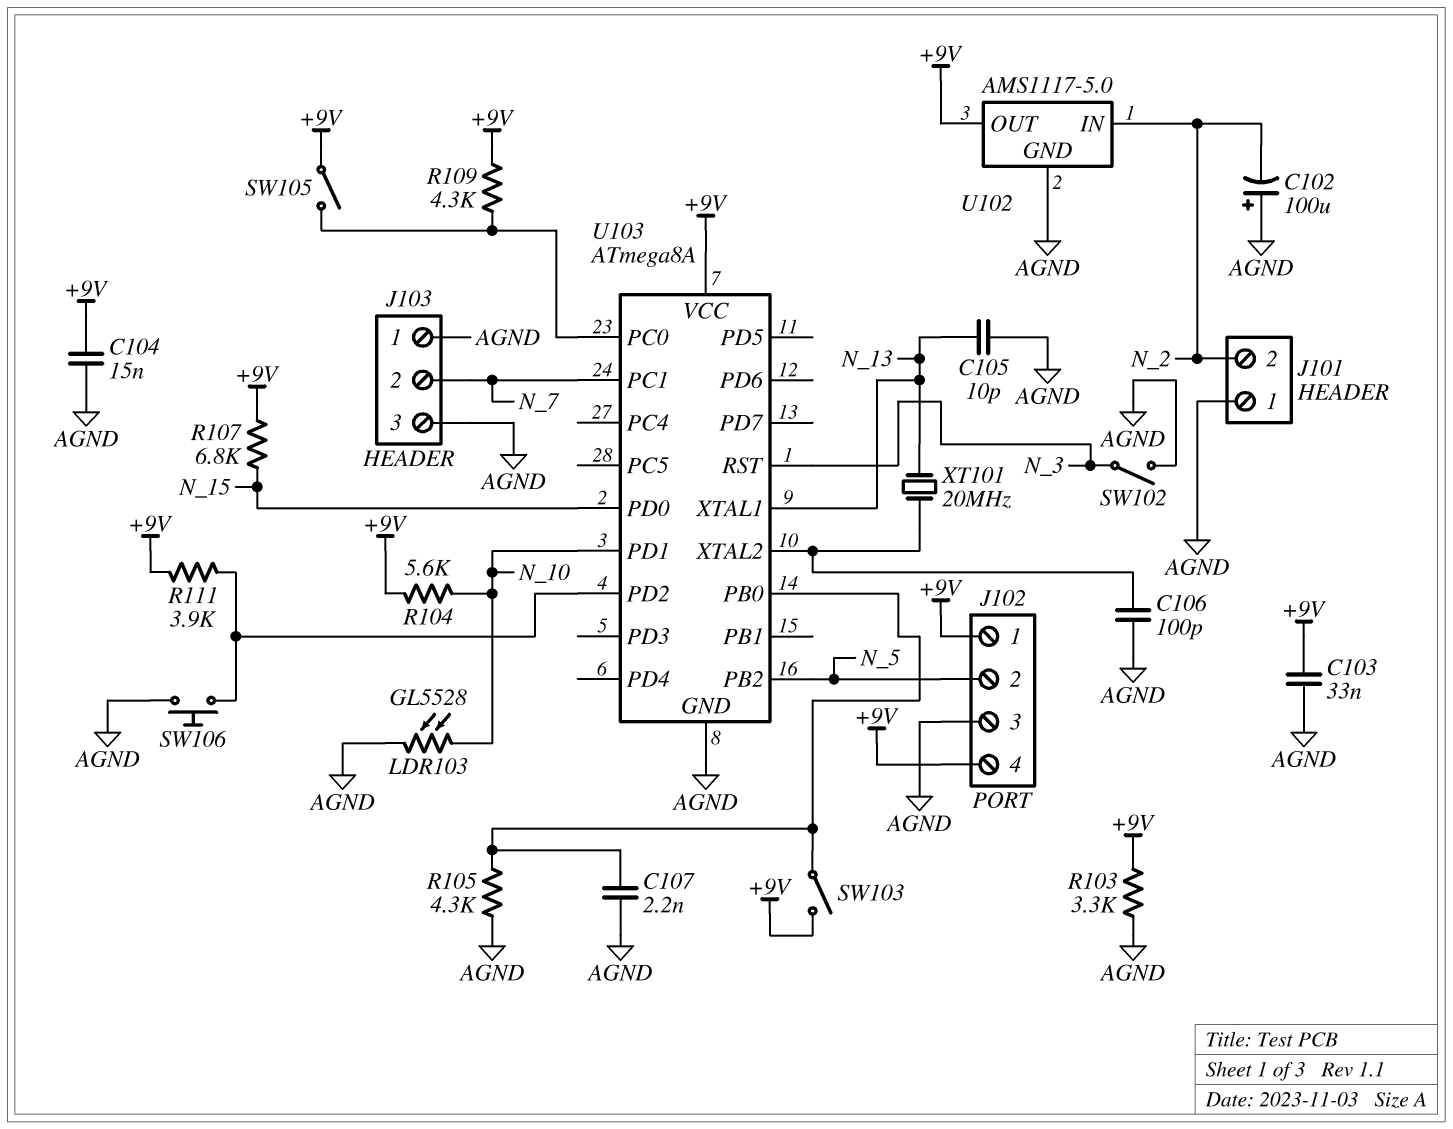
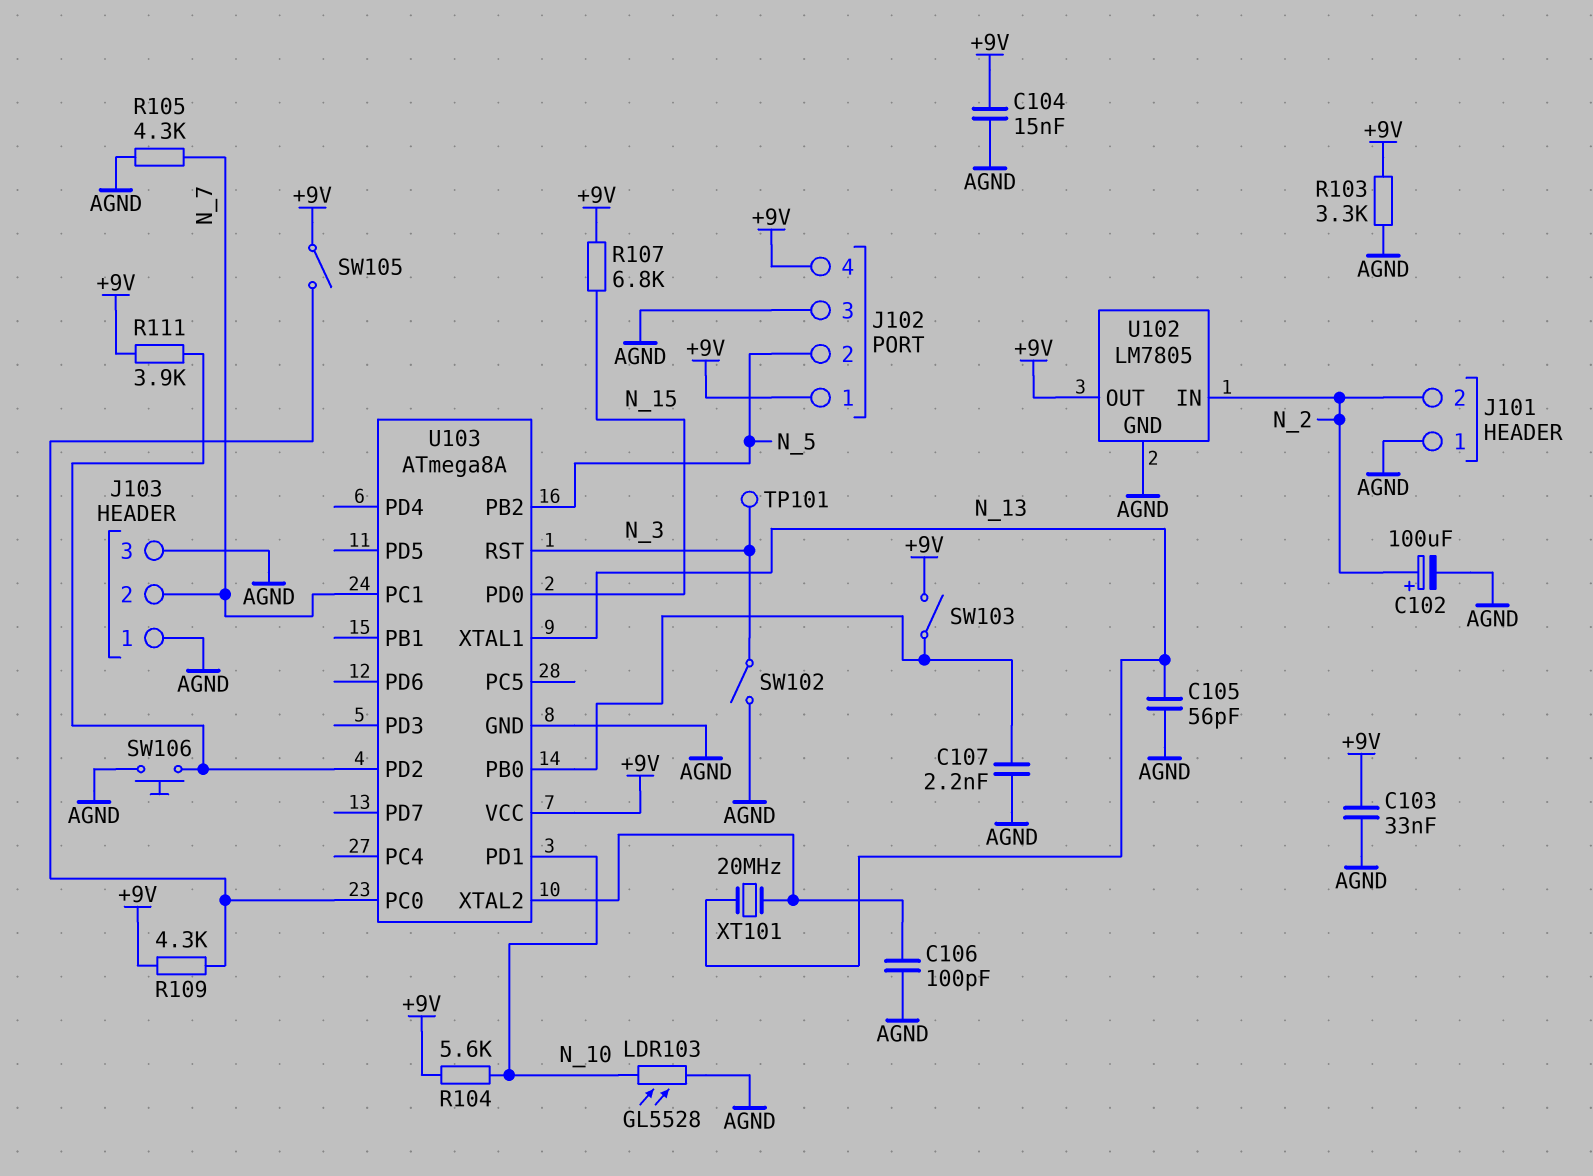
C102: 100uF (plus AGND, minus N_2) -> 100uF (plus N_2, minus AGND)
C105: 10pF (AGND, N_13) -> 56pF (AGND, N_13)
R105: 4.3k (AGND, U103/PB0) -> 4.3k (AGND, N_7)
TP101: none -> test point (N_3)
U102: AMS1117-5.0 -> LM7805

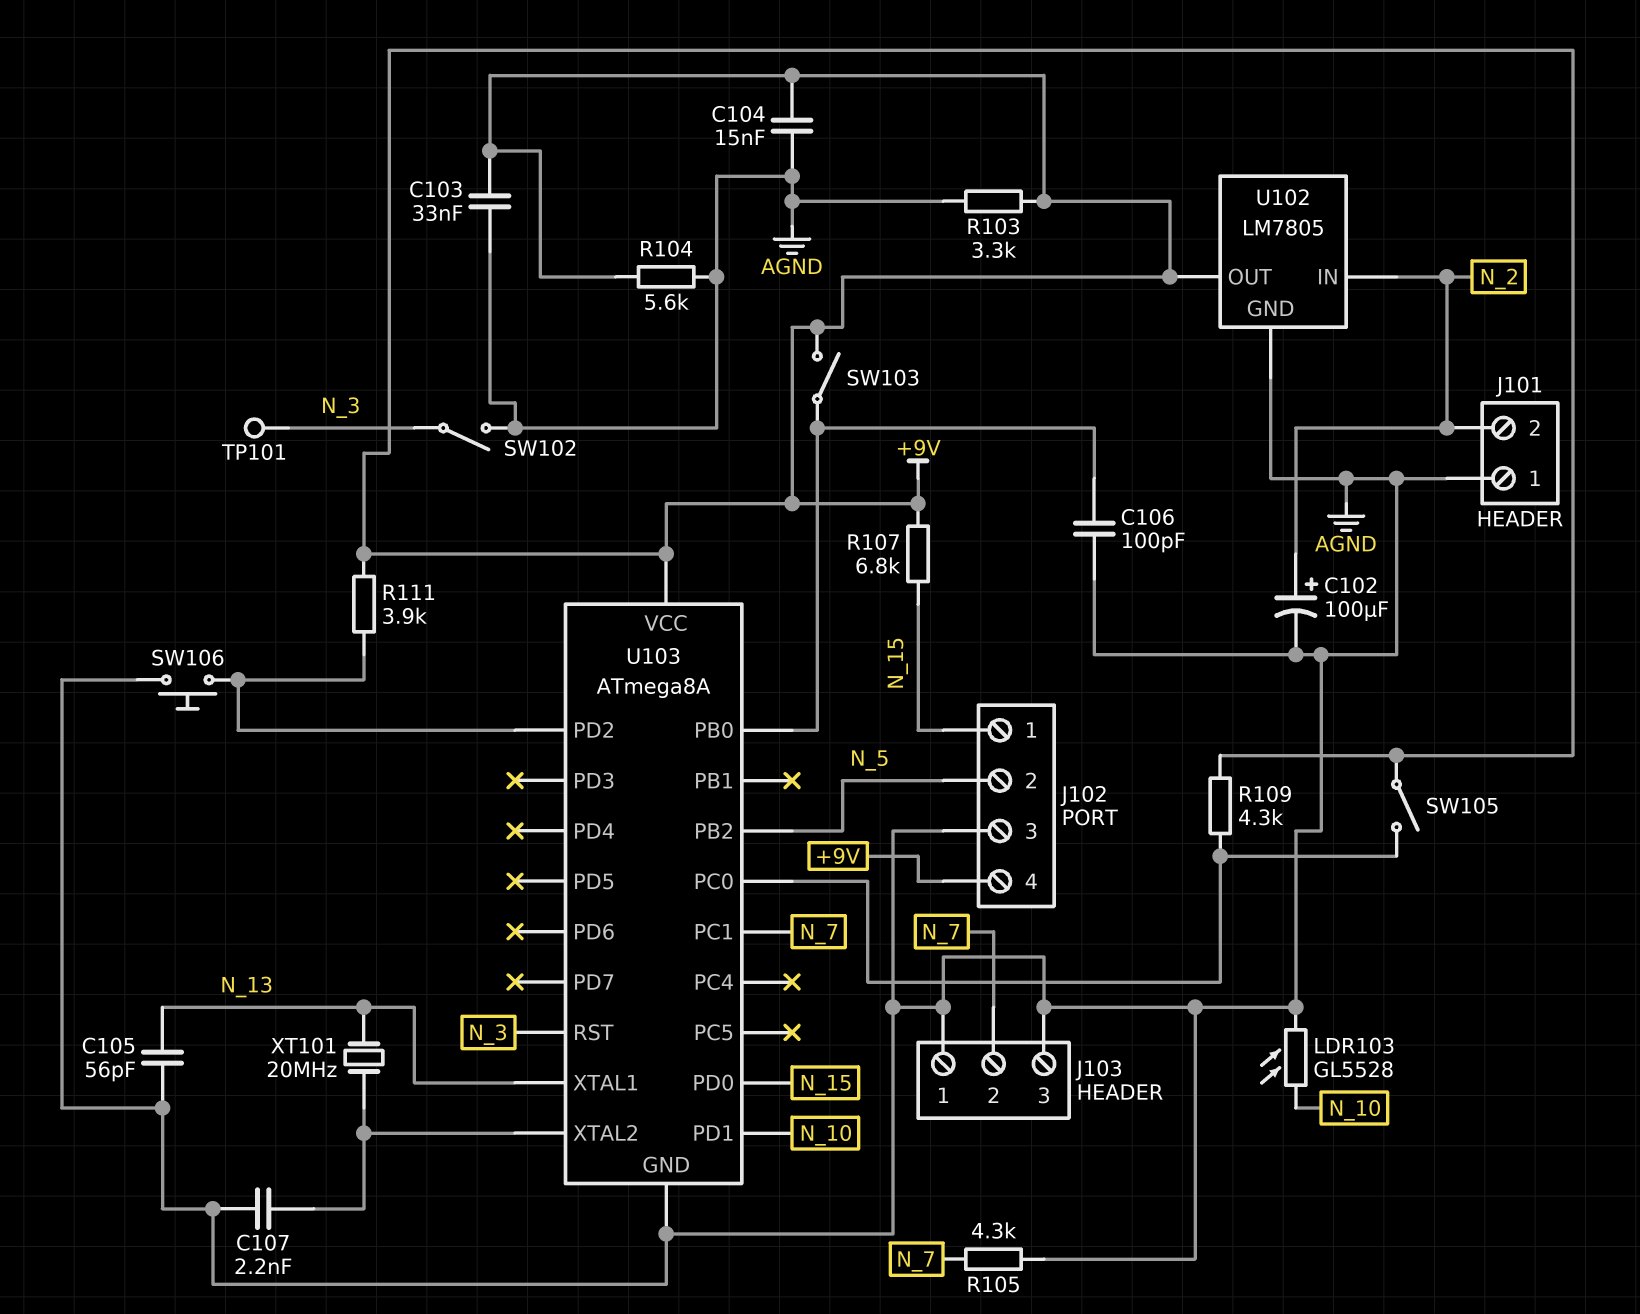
C106: 100pF (AGND, U103/XTAL2) -> 100pF (AGND, U103/PB0)
C107: 2.2nF (AGND, U103/PB0) -> 2.2nF (AGND, U103/XTAL2)
J102 pin 1: +9V -> N_15
R104: 5.6k (+9V, N_10) -> 5.6k (+9V, AGND)

